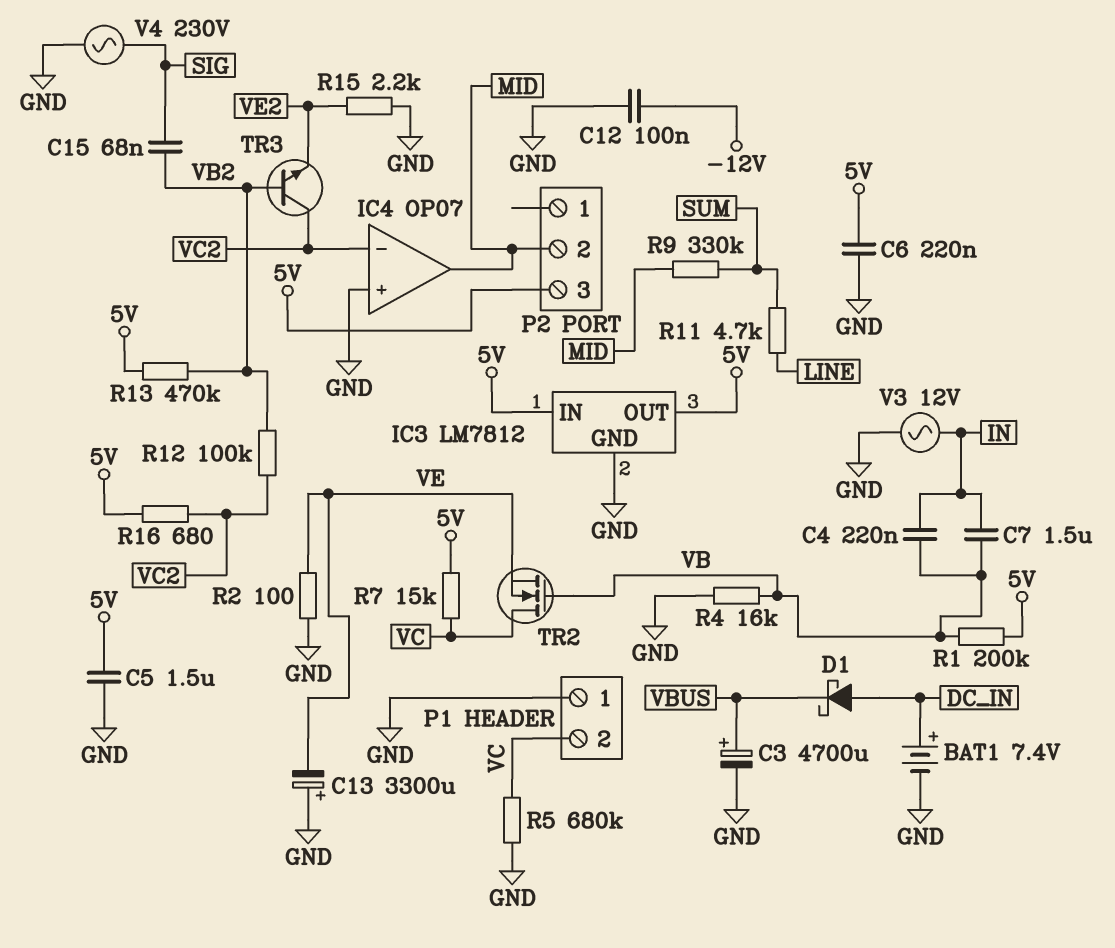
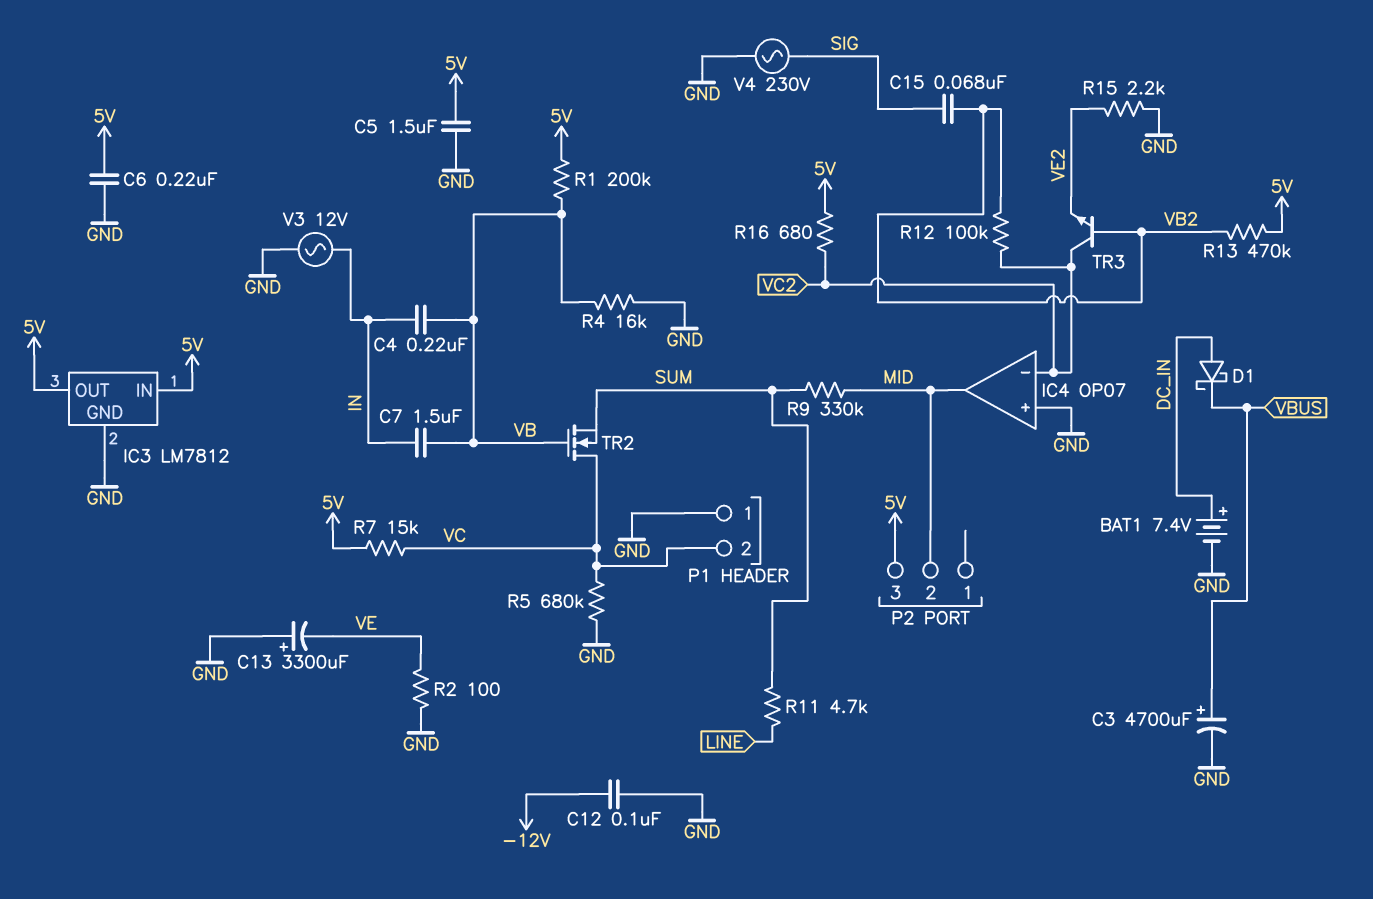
TR2: NMOS (G VB, D VC, S VE) -> NMOS (G VB, D VC, S SUM)

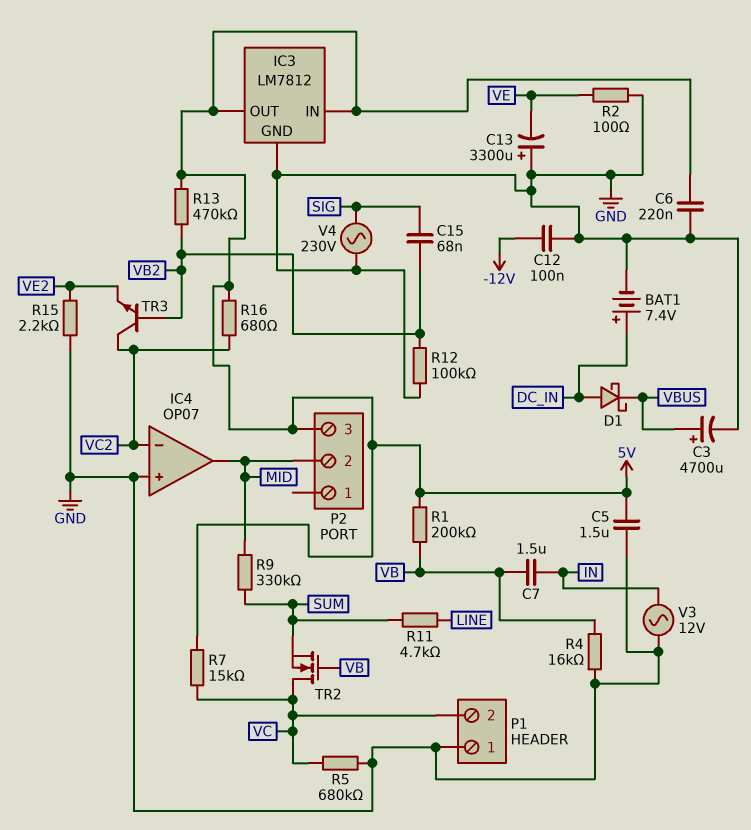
C4: 220nF (IN, VB) -> none
R12: 100k (VB2, VC2) -> 100k (GND, VB2)

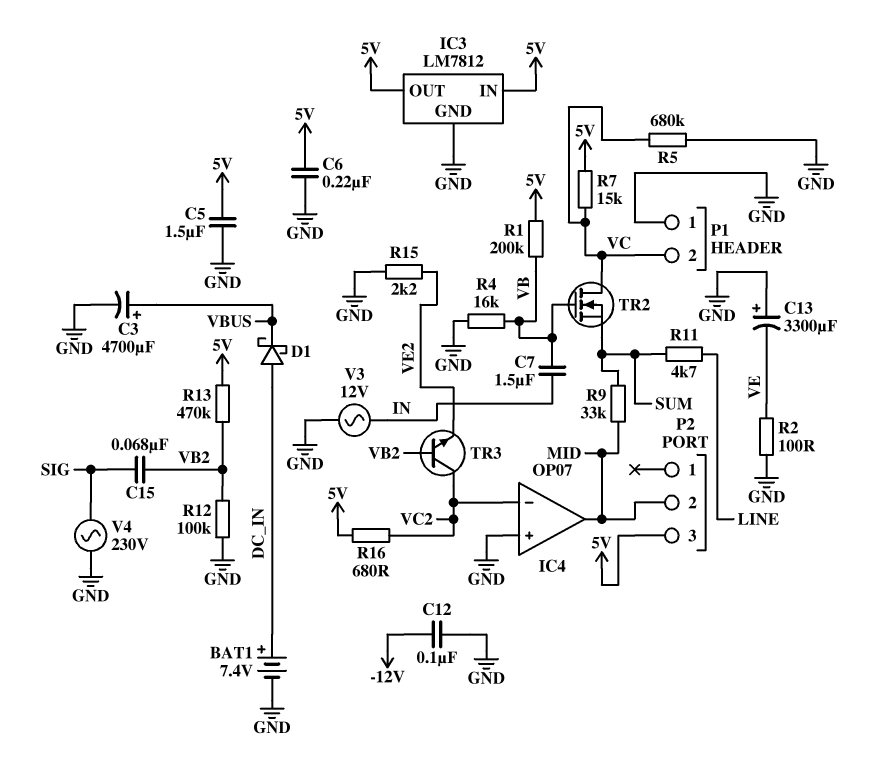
R9: 330k (MID, SUM) -> 33k (MID, SUM)

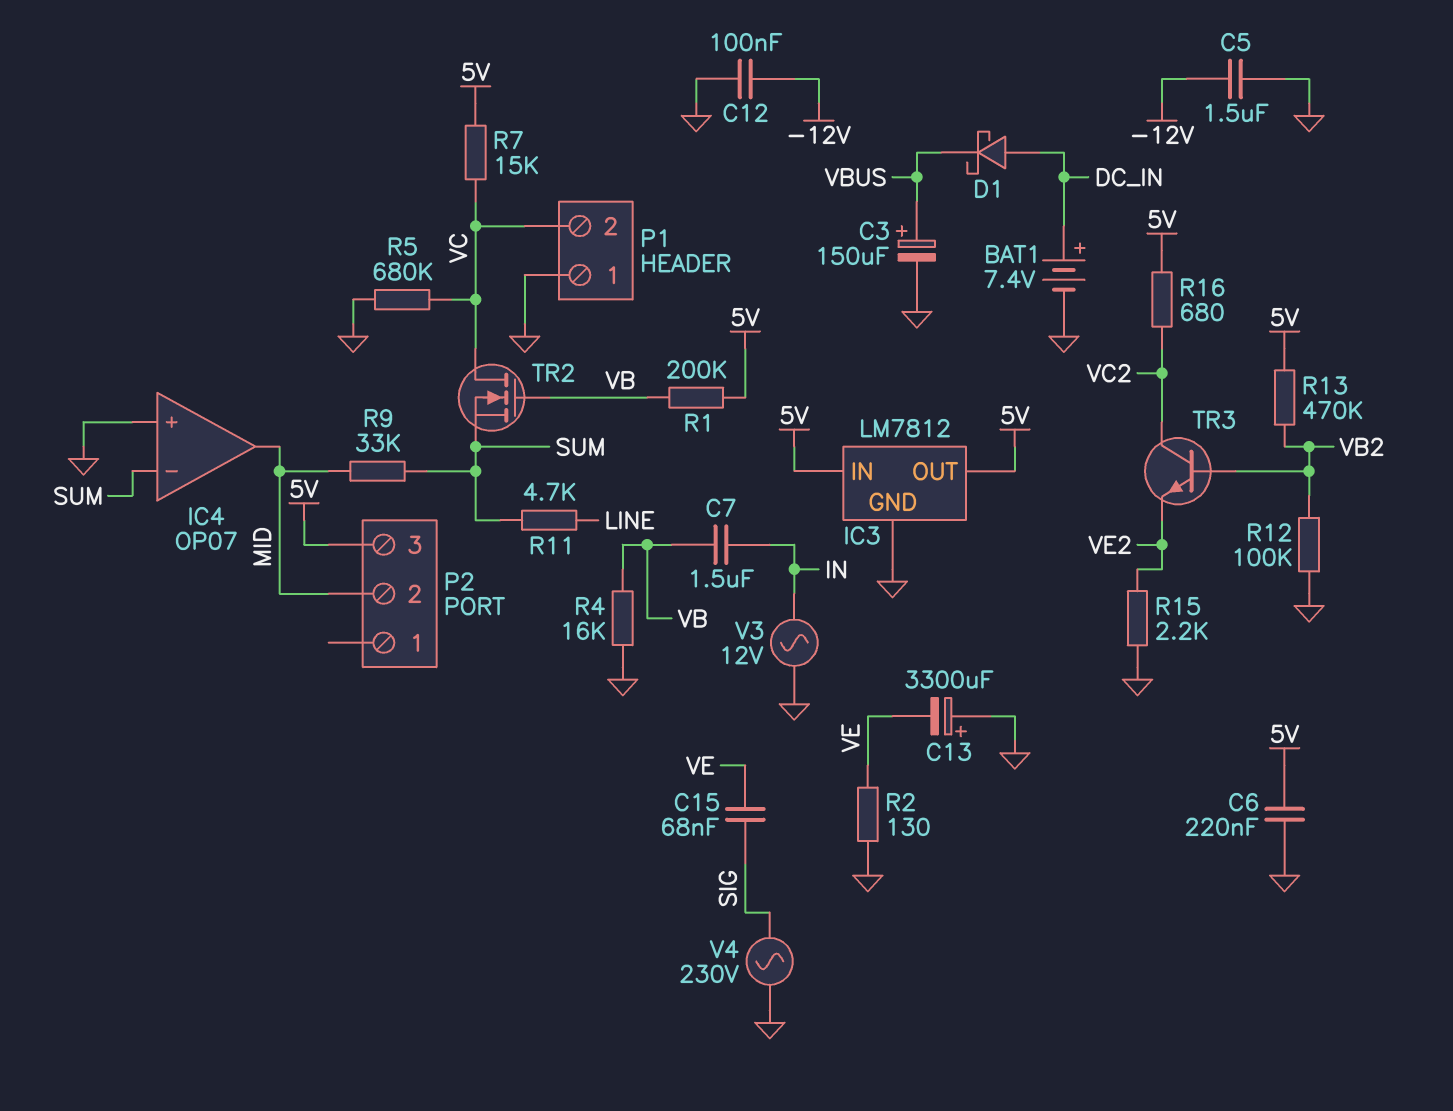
C3: 4700uF (plus VBUS, minus GND) -> 150uF (plus VBUS, minus GND)
C5: 1.5uF (5V, GND) -> 1.5uF (-12V, GND)
C15: 68nF (SIG, VB2) -> 68nF (SIG, VE)
IC4 pin in-: VC2 -> SUM
R2: 100 (GND, VE) -> 130 (GND, VE)

